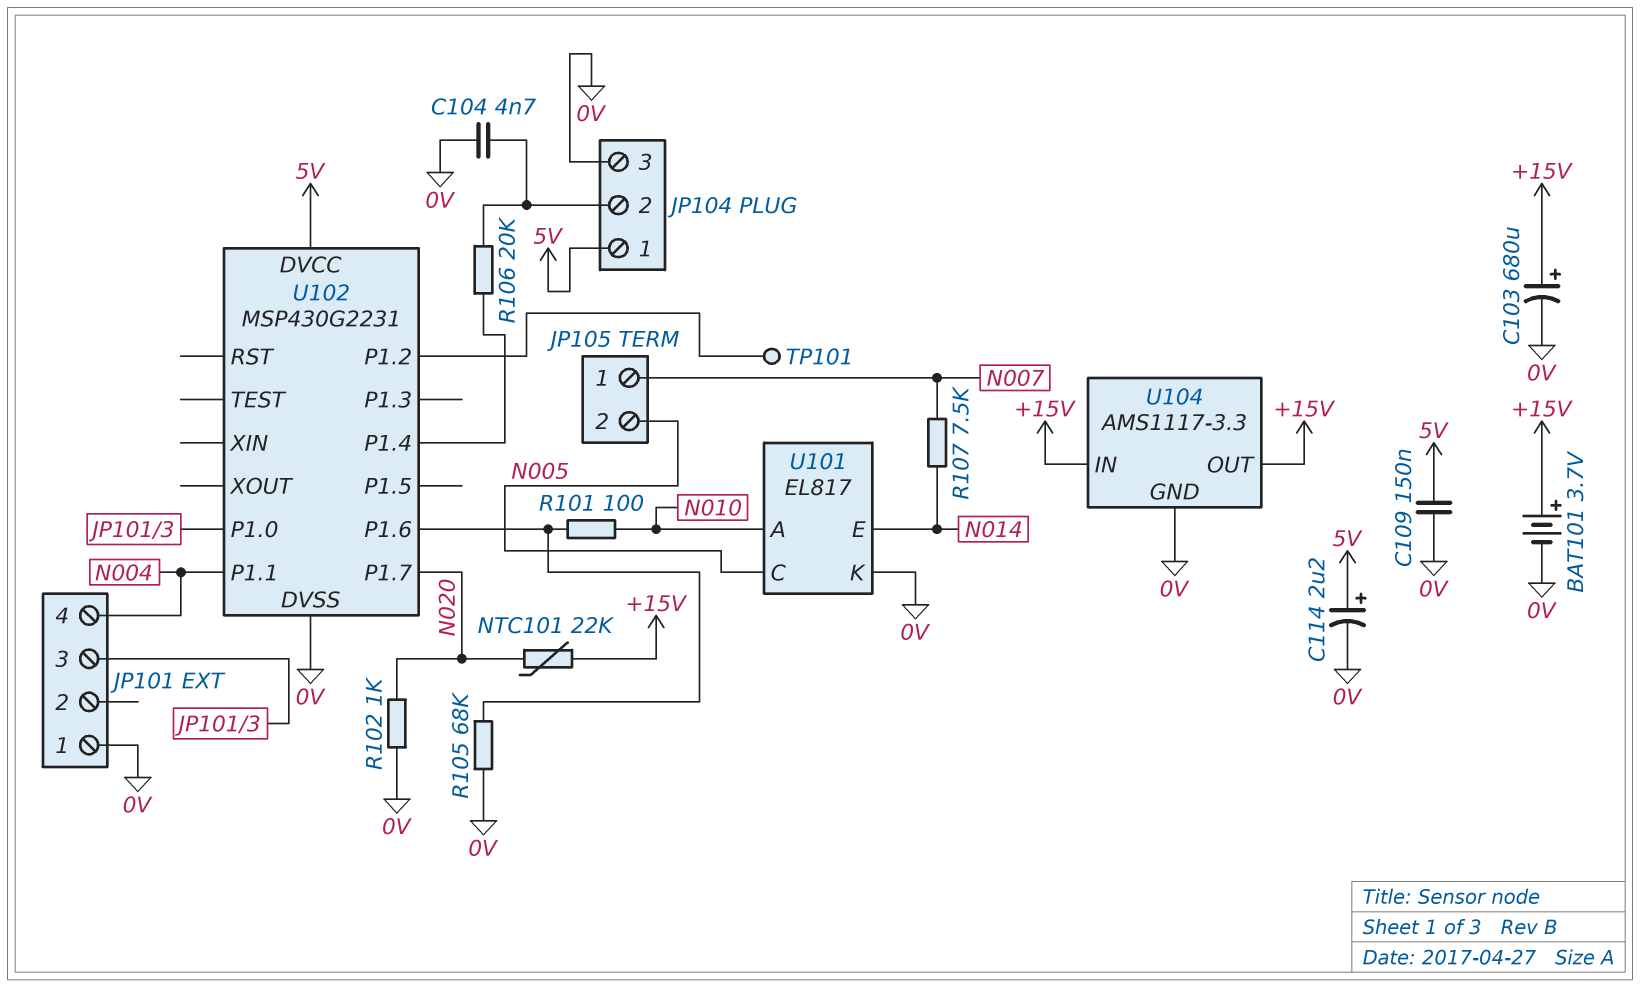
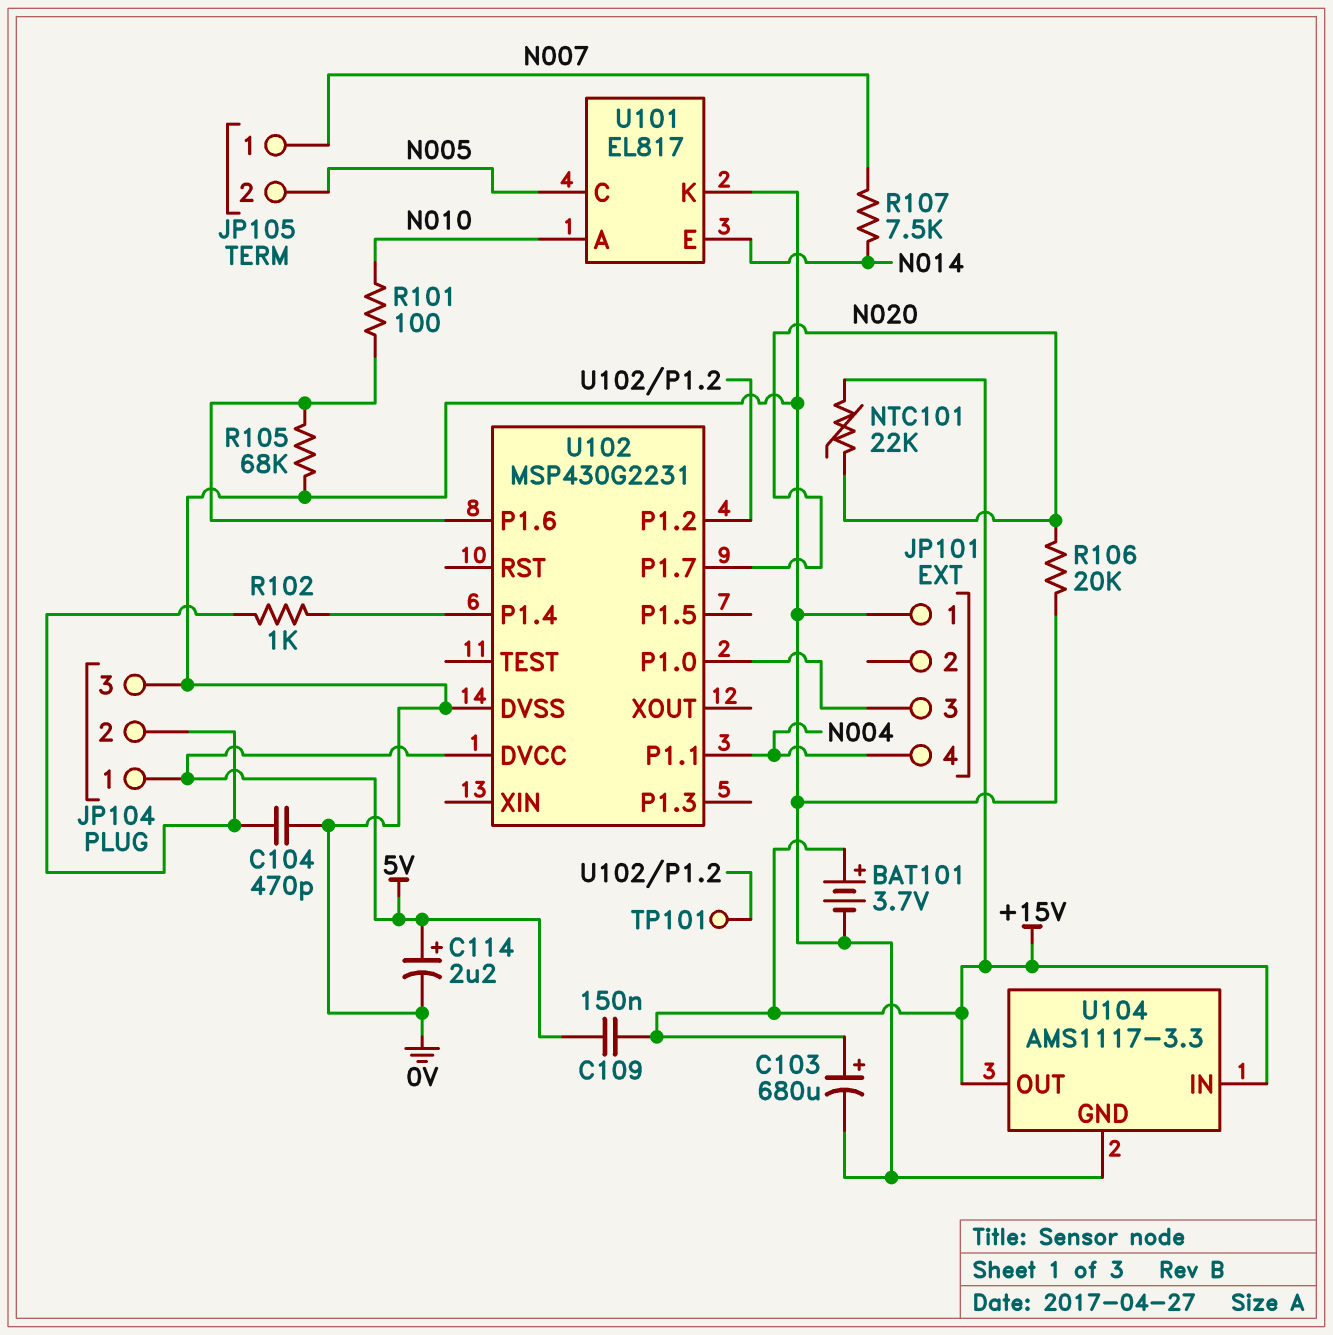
C104: 4.7nF (0V, JP104/2) -> 470pF (0V, JP104/2)
C109: 150nF (0V, 5V) -> 150nF (+15V, 5V)
R102: 1k (0V, N020) -> 1k (JP104/2, U102/P1.4)
R106: 20k (JP104/2, U102/P1.4) -> 20k (0V, N020)

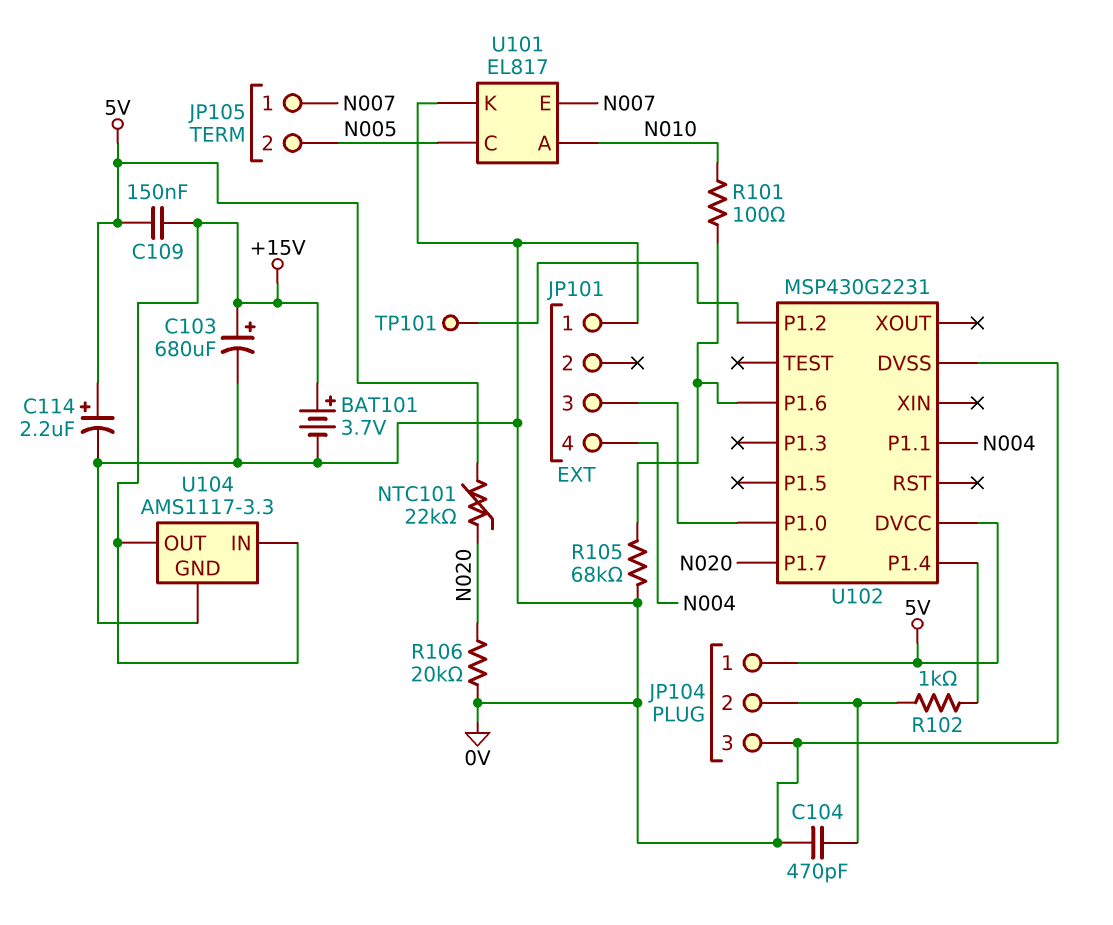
NTC101: 22k (+15V, N020) -> 22k (5V, N020)
R107: 7.5k (N007, N014) -> none
U101 pin E: N014 -> N007

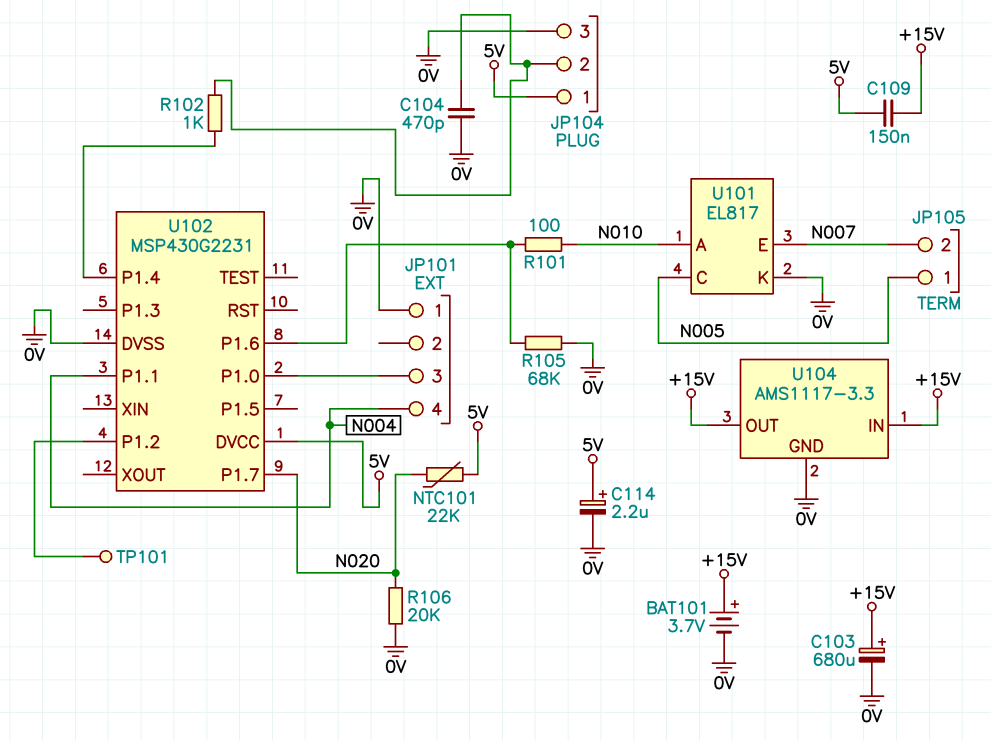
JP105 pin 1: N007 -> N005
JP105 pin 2: N005 -> N007

